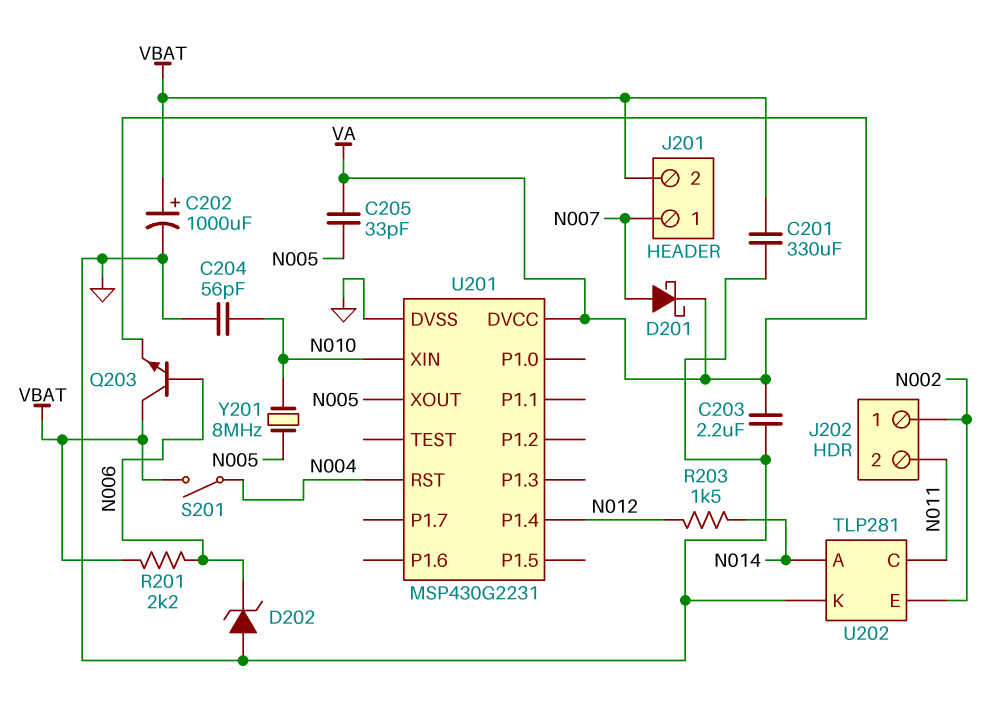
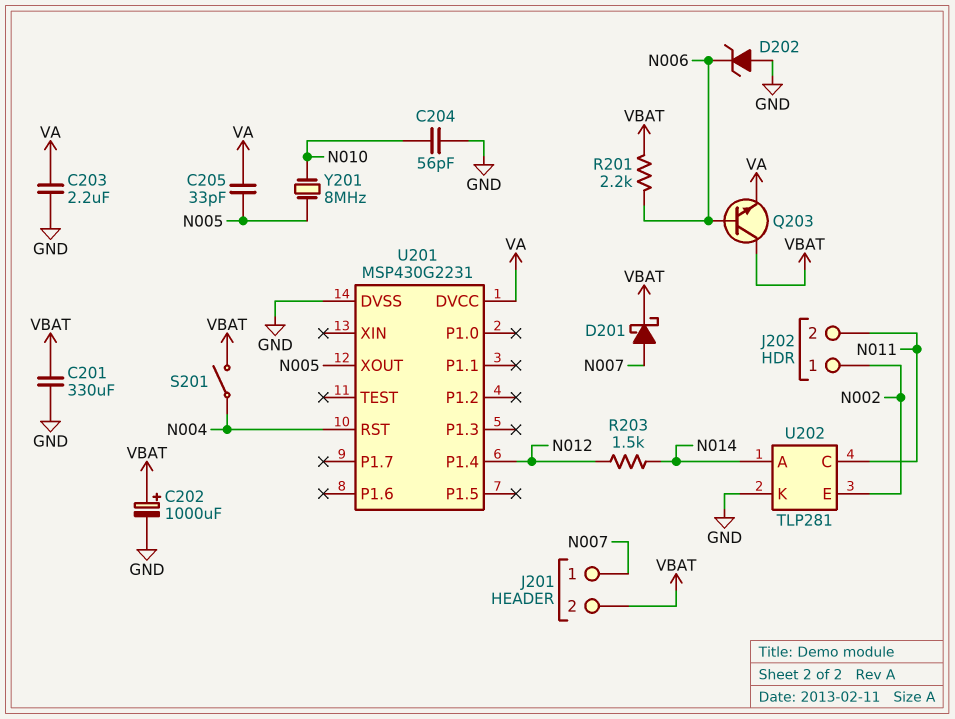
D201: schottky (A N007, K VA) -> schottky (A N007, K VBAT)
U201 pin XIN: N010 -> none

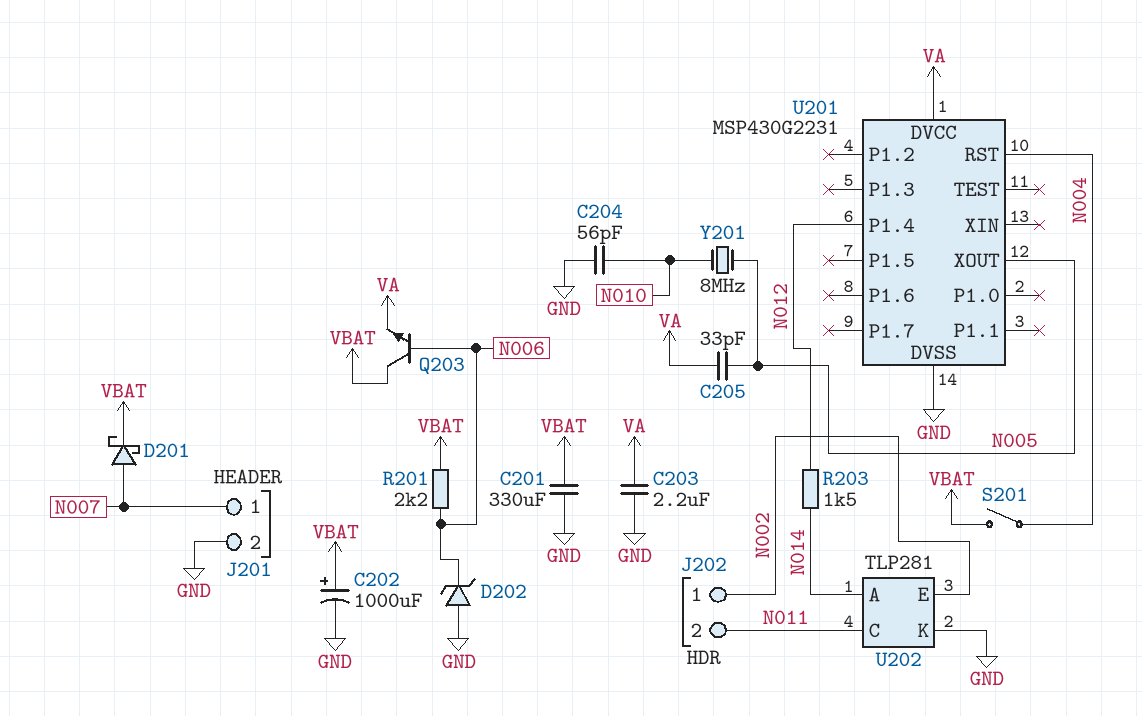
J201 pin 2: VBAT -> GND

